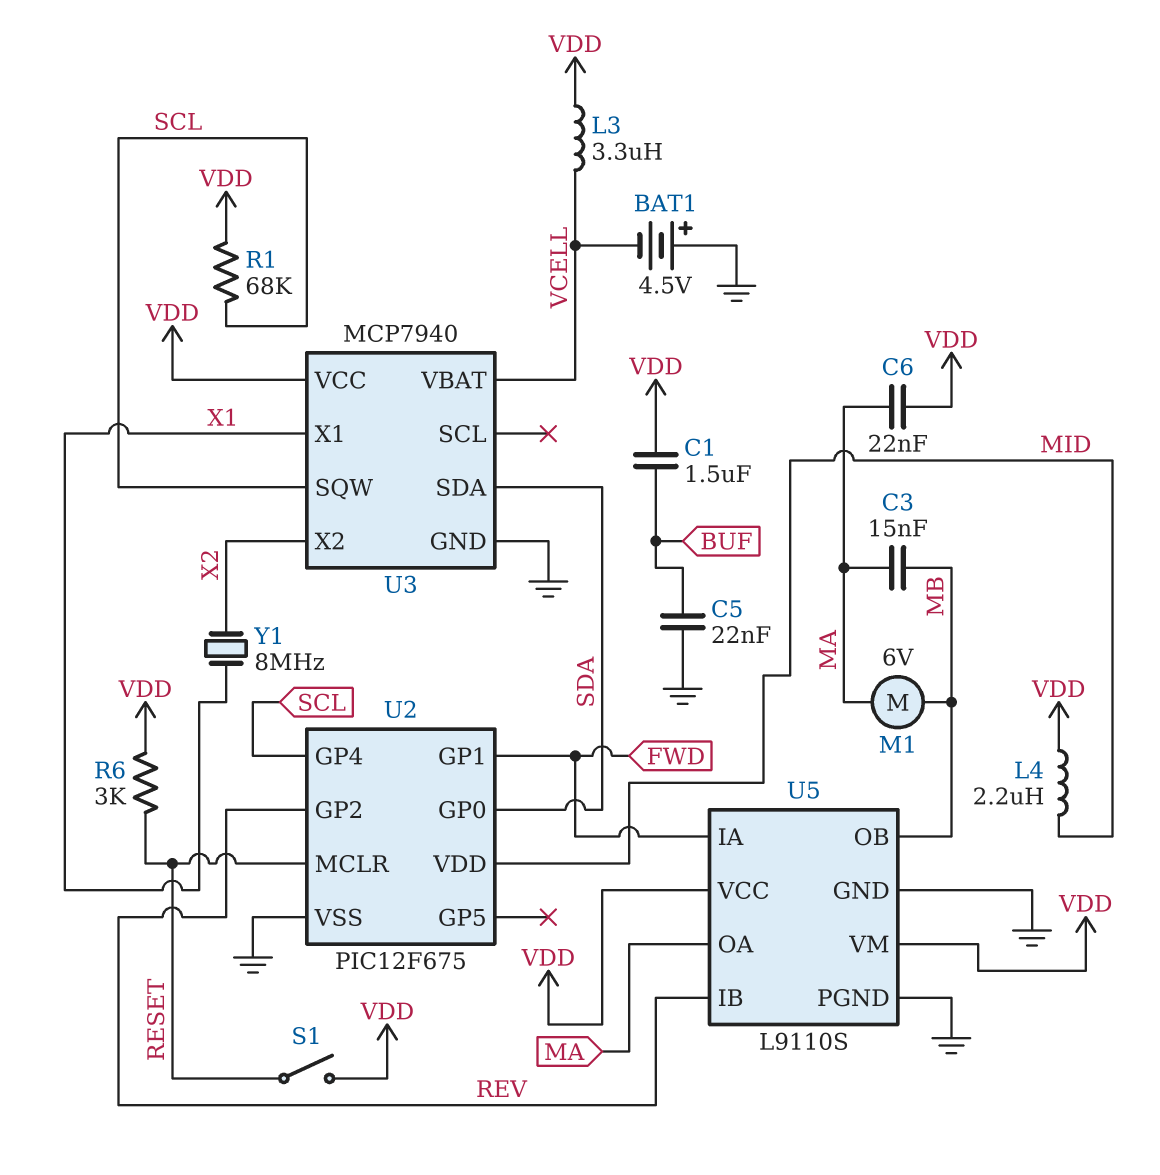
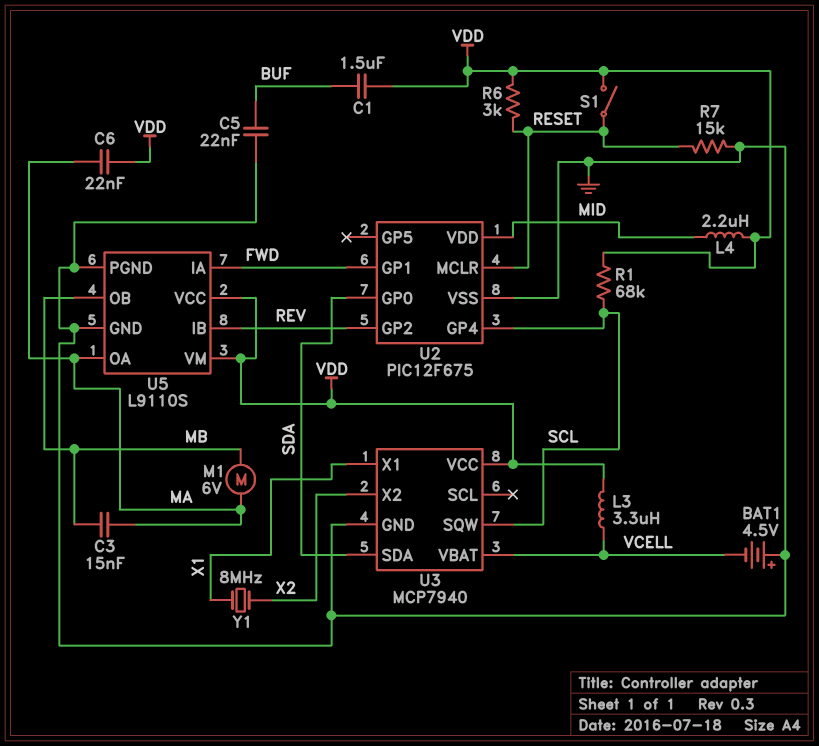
R7: none -> 15k (GND, RESET)

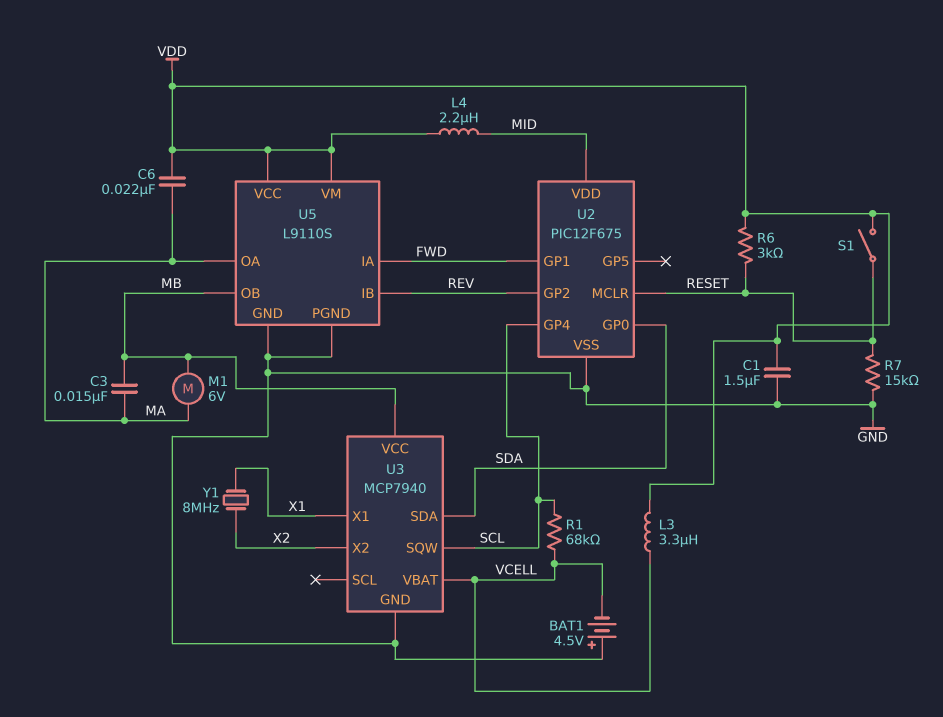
C1: 1.5uF (BUF, VDD) -> 1.5uF (GND, VDD)
C5: 22nF (BUF, GND) -> none
R1: 68k (SCL, VDD) -> 68k (SCL, VCELL)
U3 pin VCC: VDD -> MB

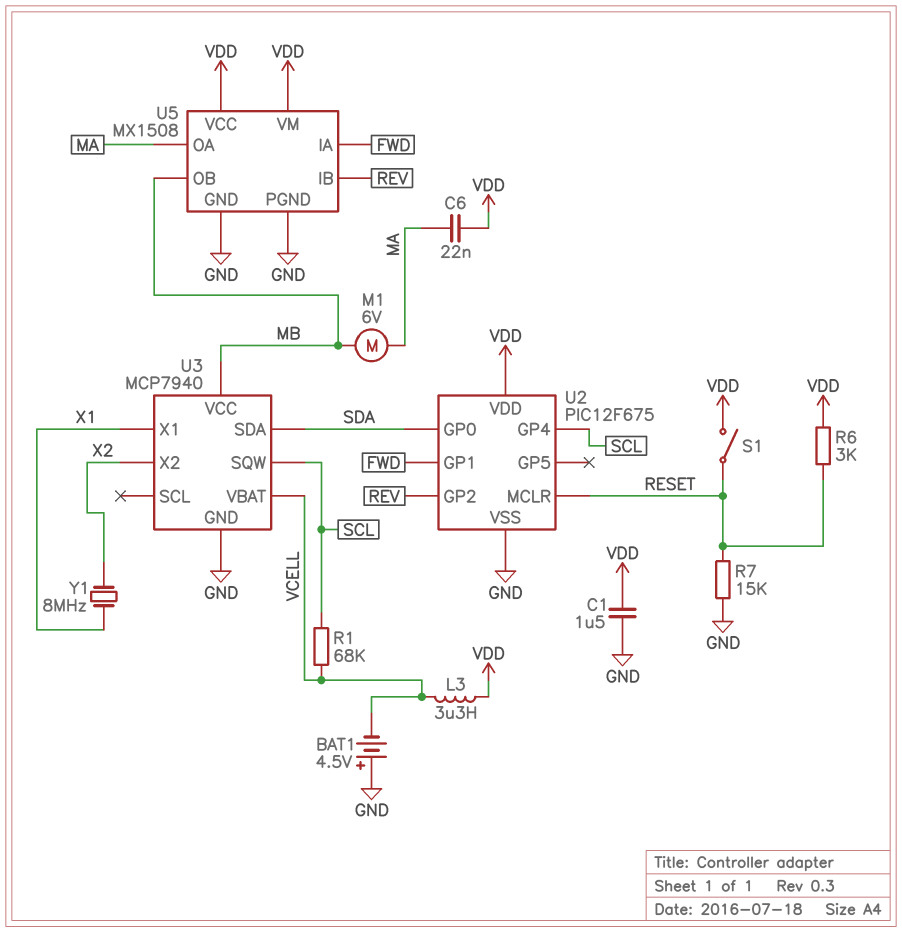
C3: 15nF (MA, MB) -> none
L4: 2.2uH (MID, VDD) -> none
U2 pin VDD: MID -> VDD
U5: L9110S -> MX1508

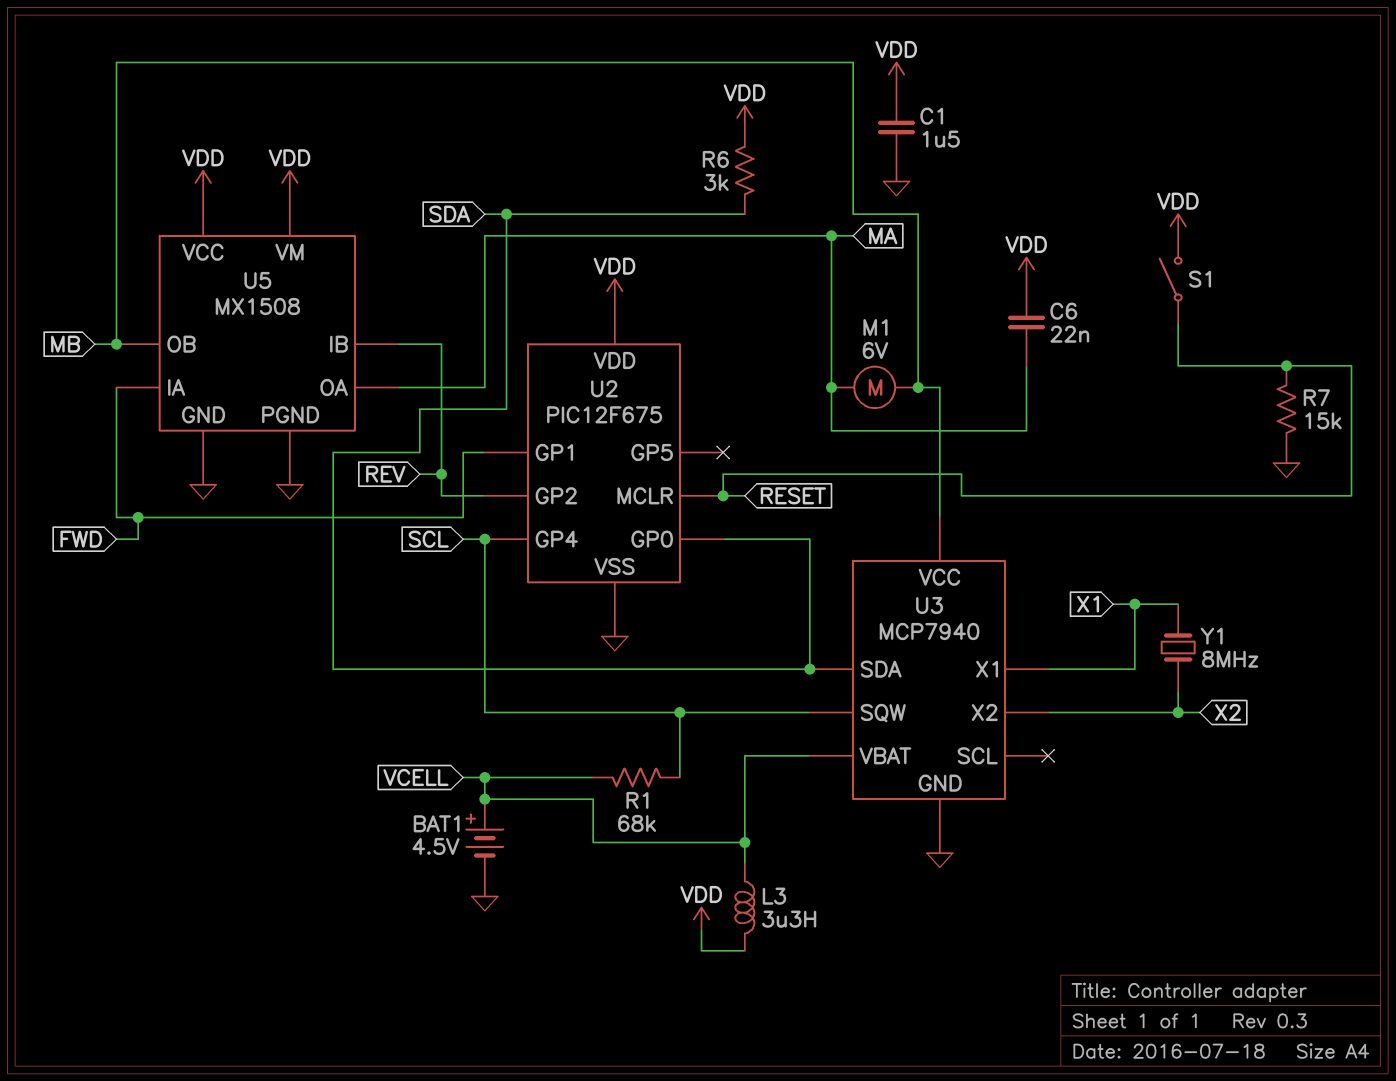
BAT1: 4.5V (plus GND, minus VCELL) -> 4.5V (plus VCELL, minus GND)
R6: 3k (RESET, VDD) -> 3k (SDA, VDD)

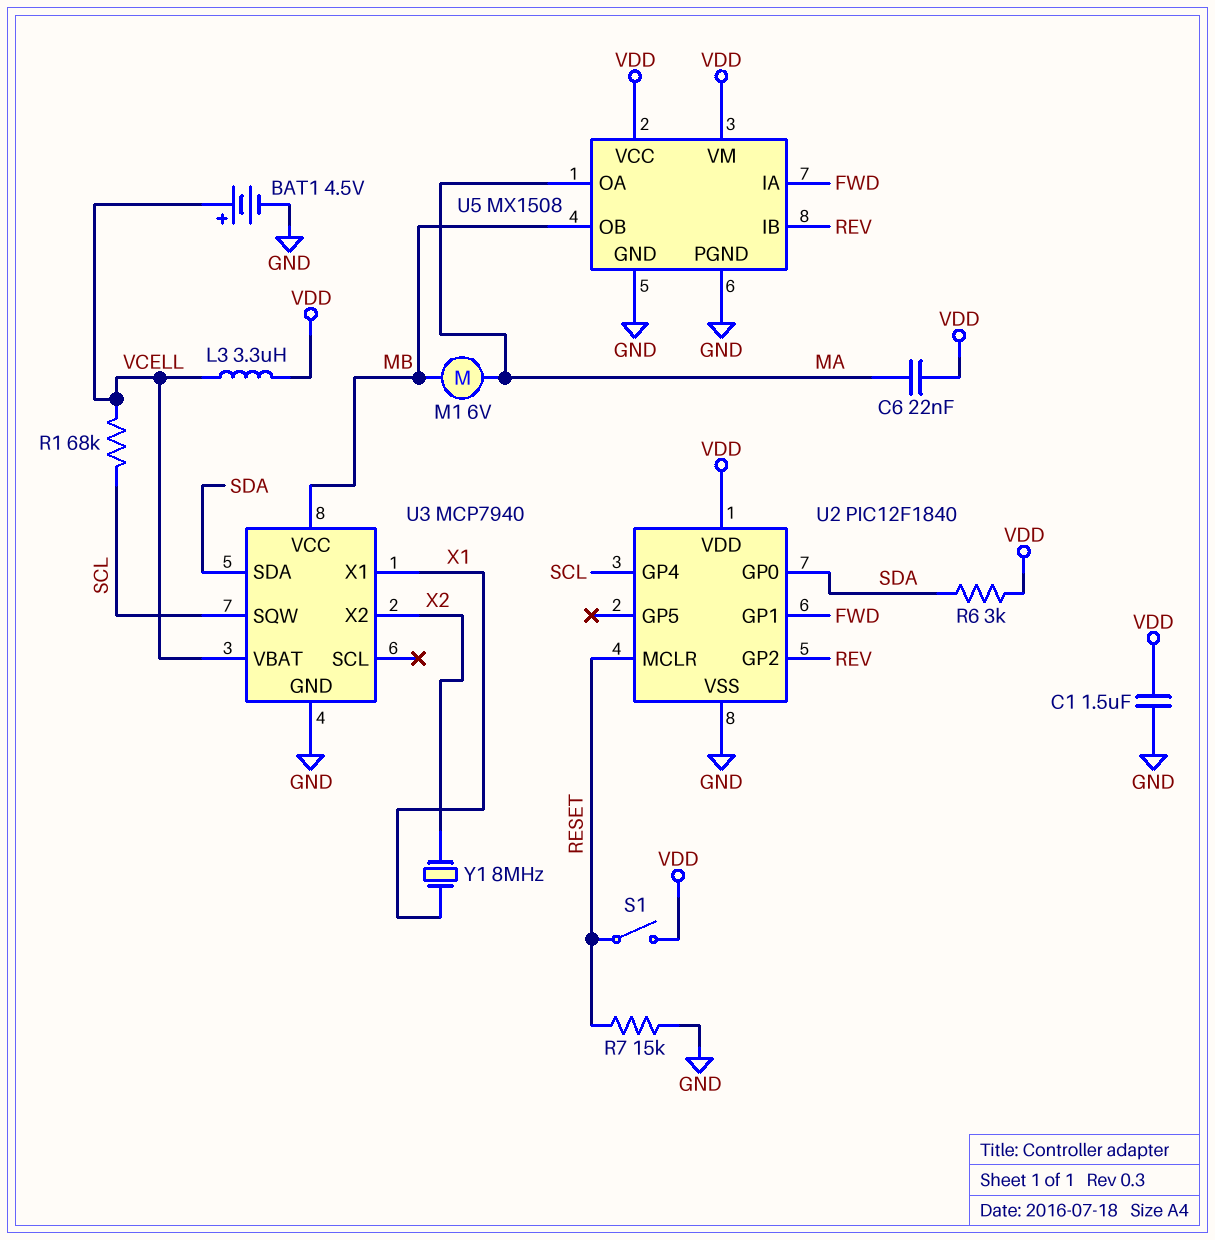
U2: PIC12F675 -> PIC12F1840

